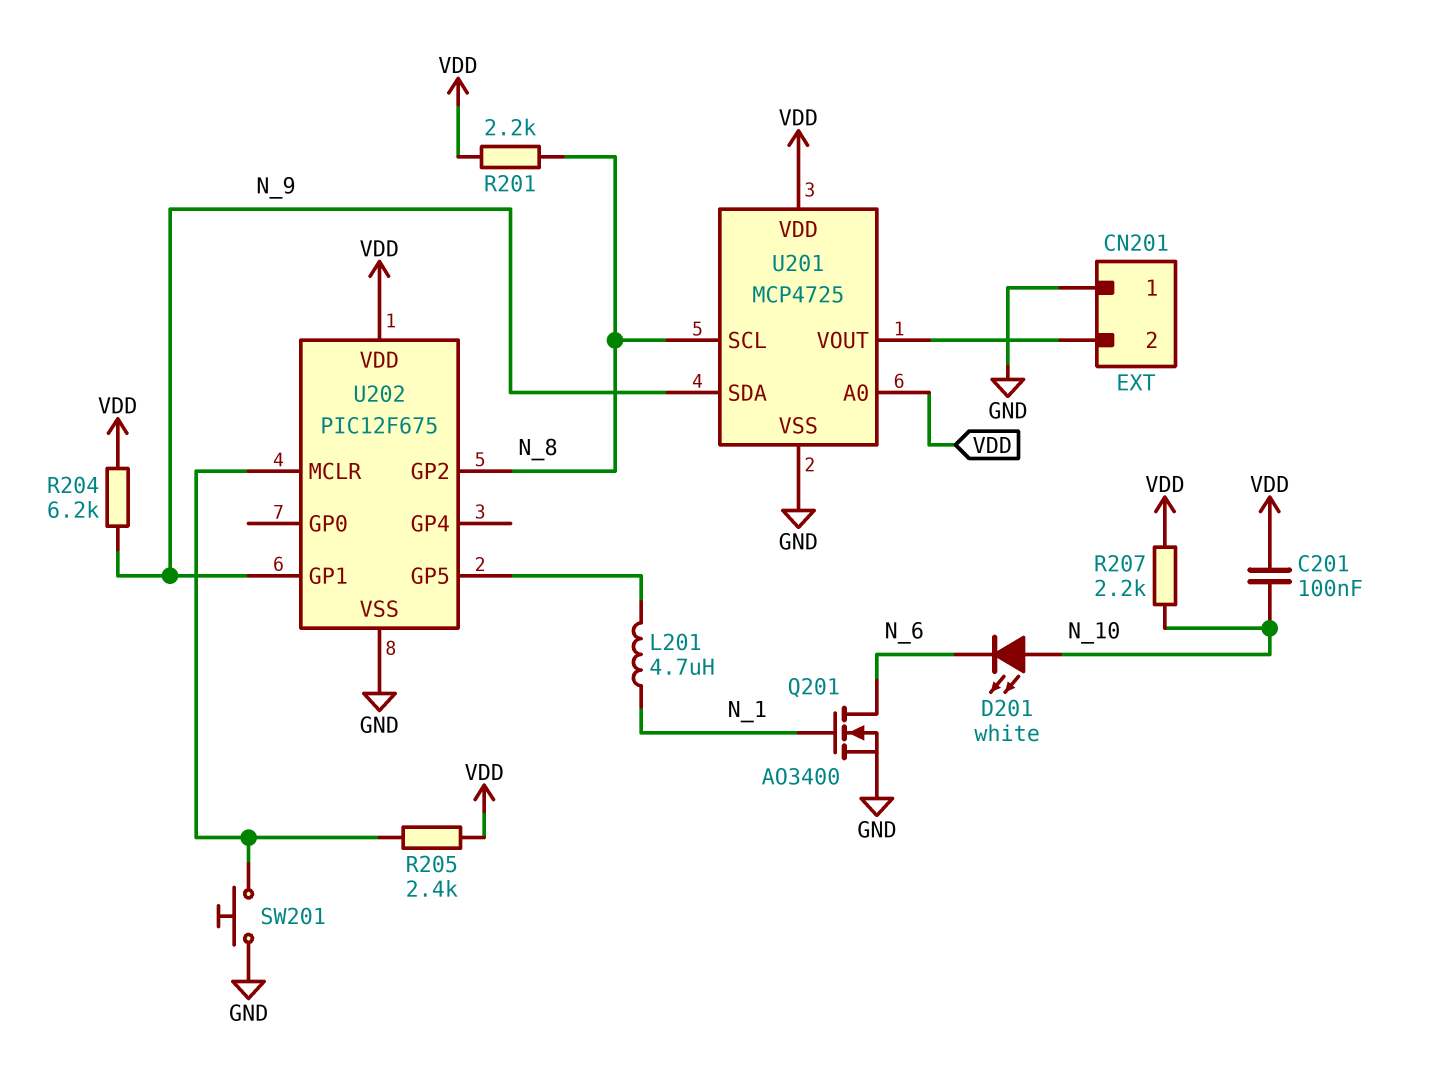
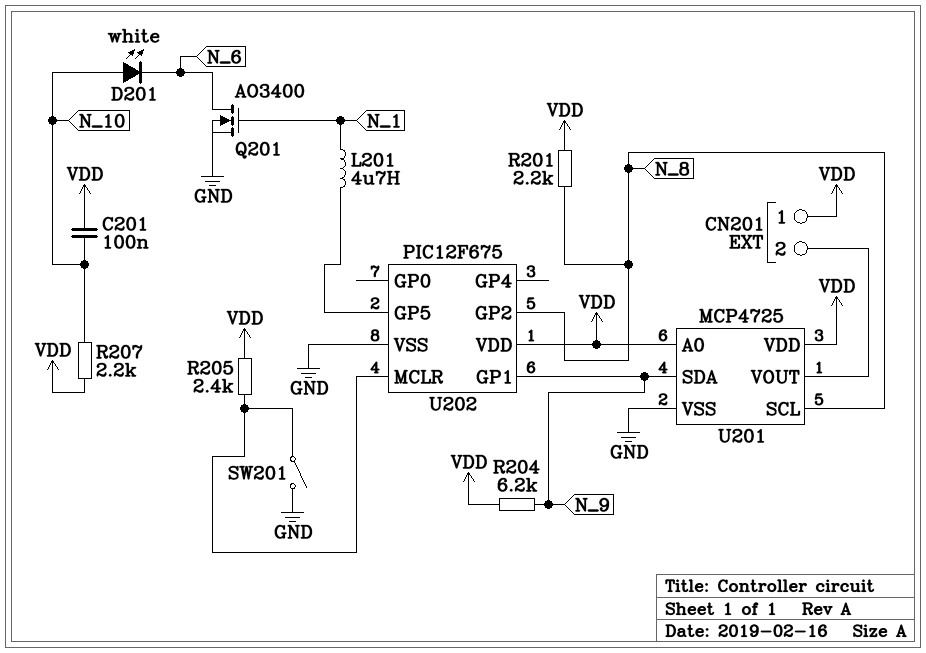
CN201 pin 1: GND -> VDD
SW201: button (GND, U202/MCLR) -> switch (GND, U202/MCLR)

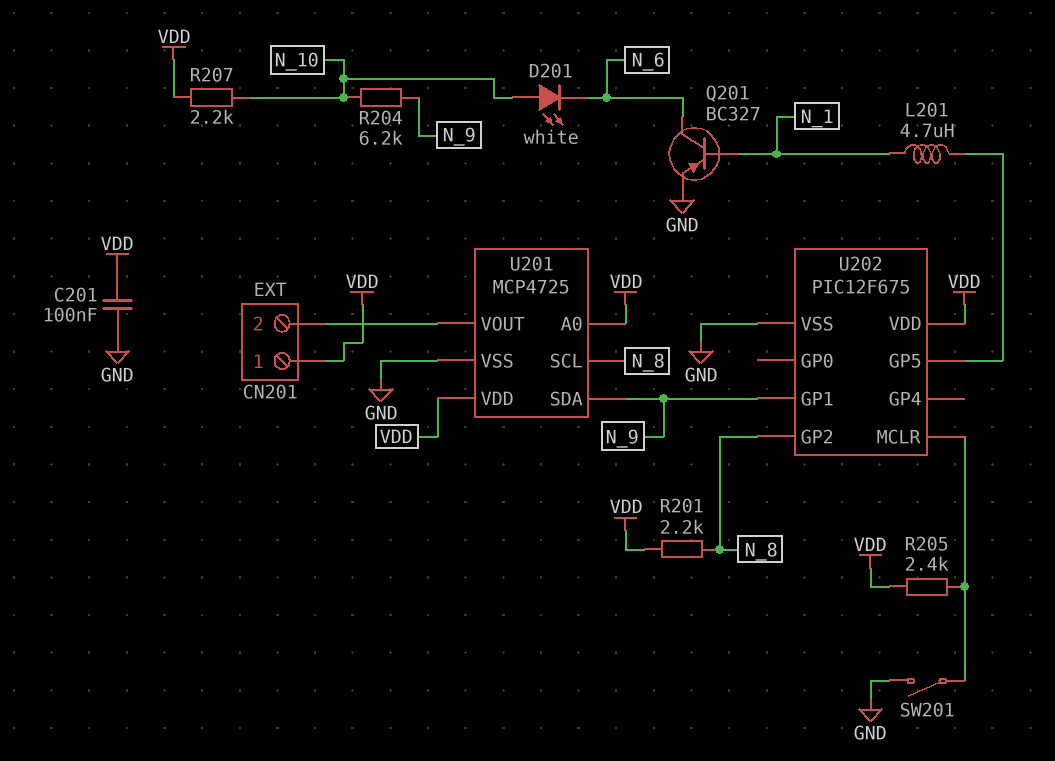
C201: 100nF (N_10, VDD) -> 100nF (GND, VDD)
Q201: NMOS AO3400 (G N_1, D N_6, S GND) -> PNP BC327 (B N_1, C N_6, E GND)
R204: 6.2k (N_9, VDD) -> 6.2k (N_9, N_10)

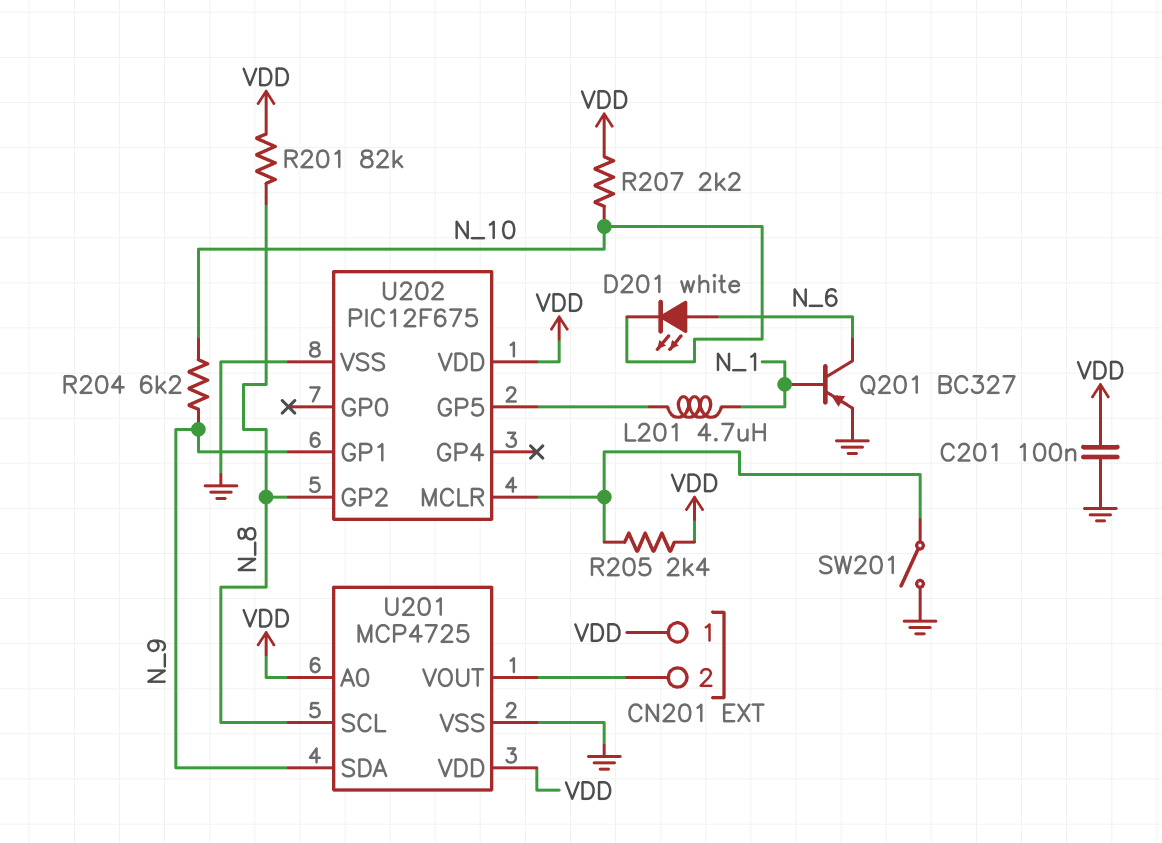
D201: LED white (A N_10, K N_6) -> LED white (A N_6, K N_10)
R201: 2.2k (N_8, VDD) -> 82k (N_8, VDD)

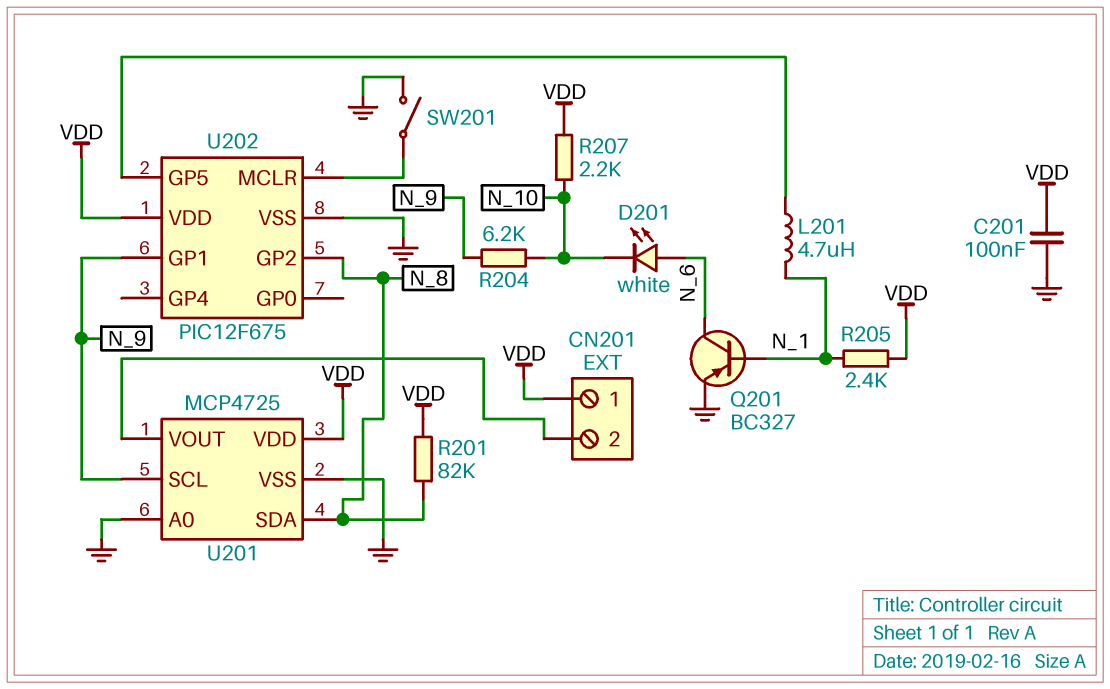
R205: 2.4k (U202/MCLR, VDD) -> 2.4k (N_1, VDD)
U201 pin A0: VDD -> GND
U201 pin SCL: N_8 -> N_9
U201 pin SDA: N_9 -> N_8

